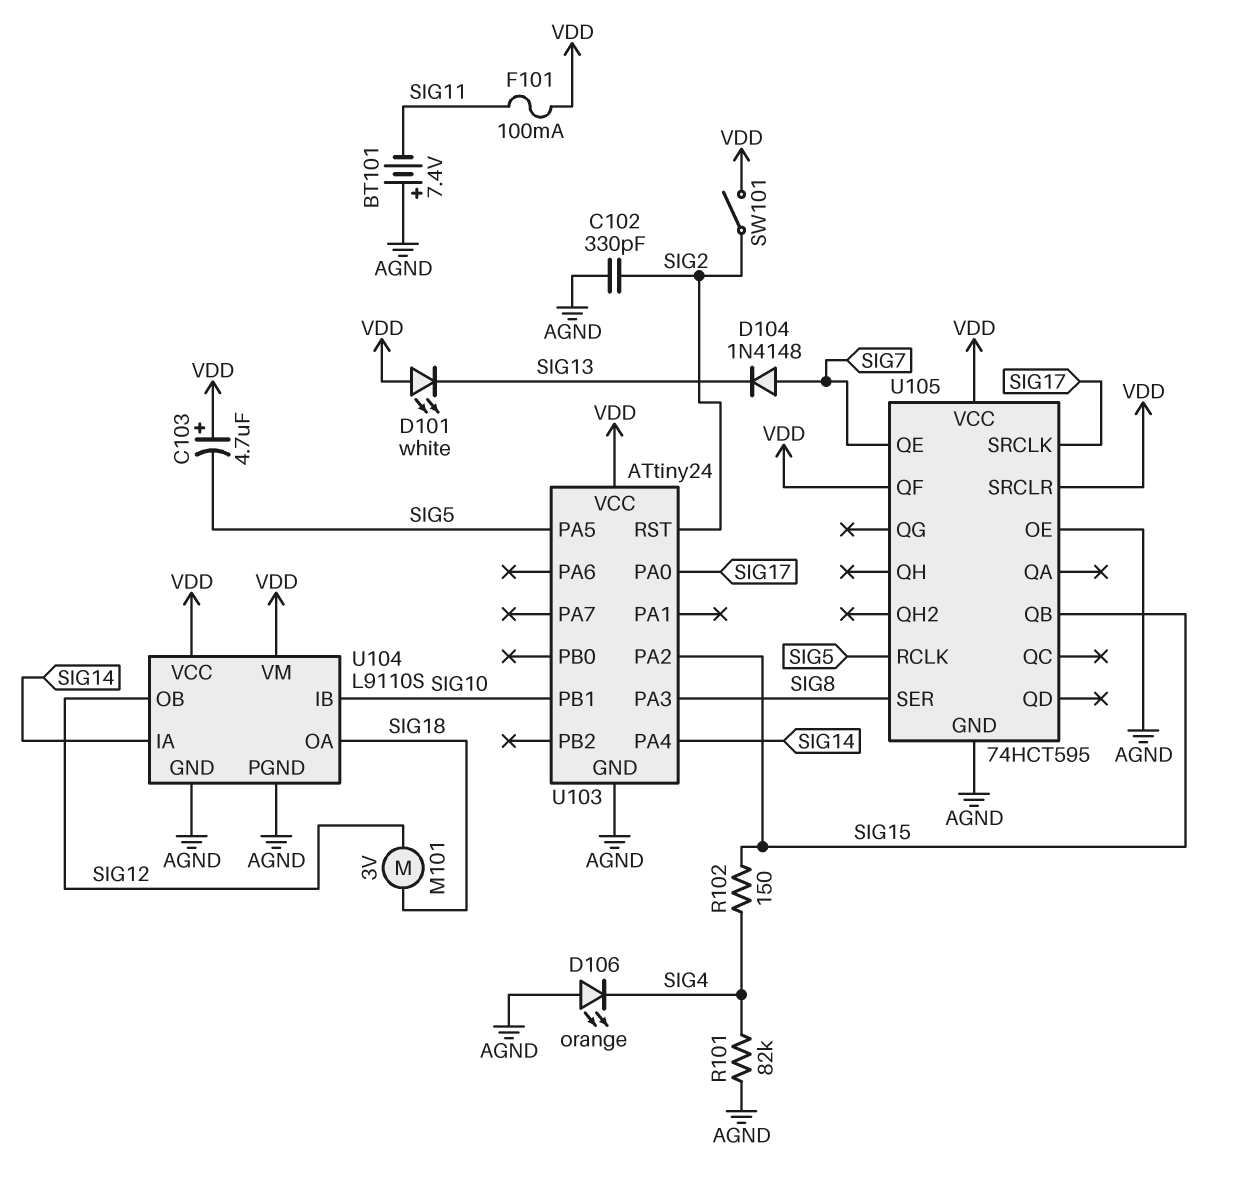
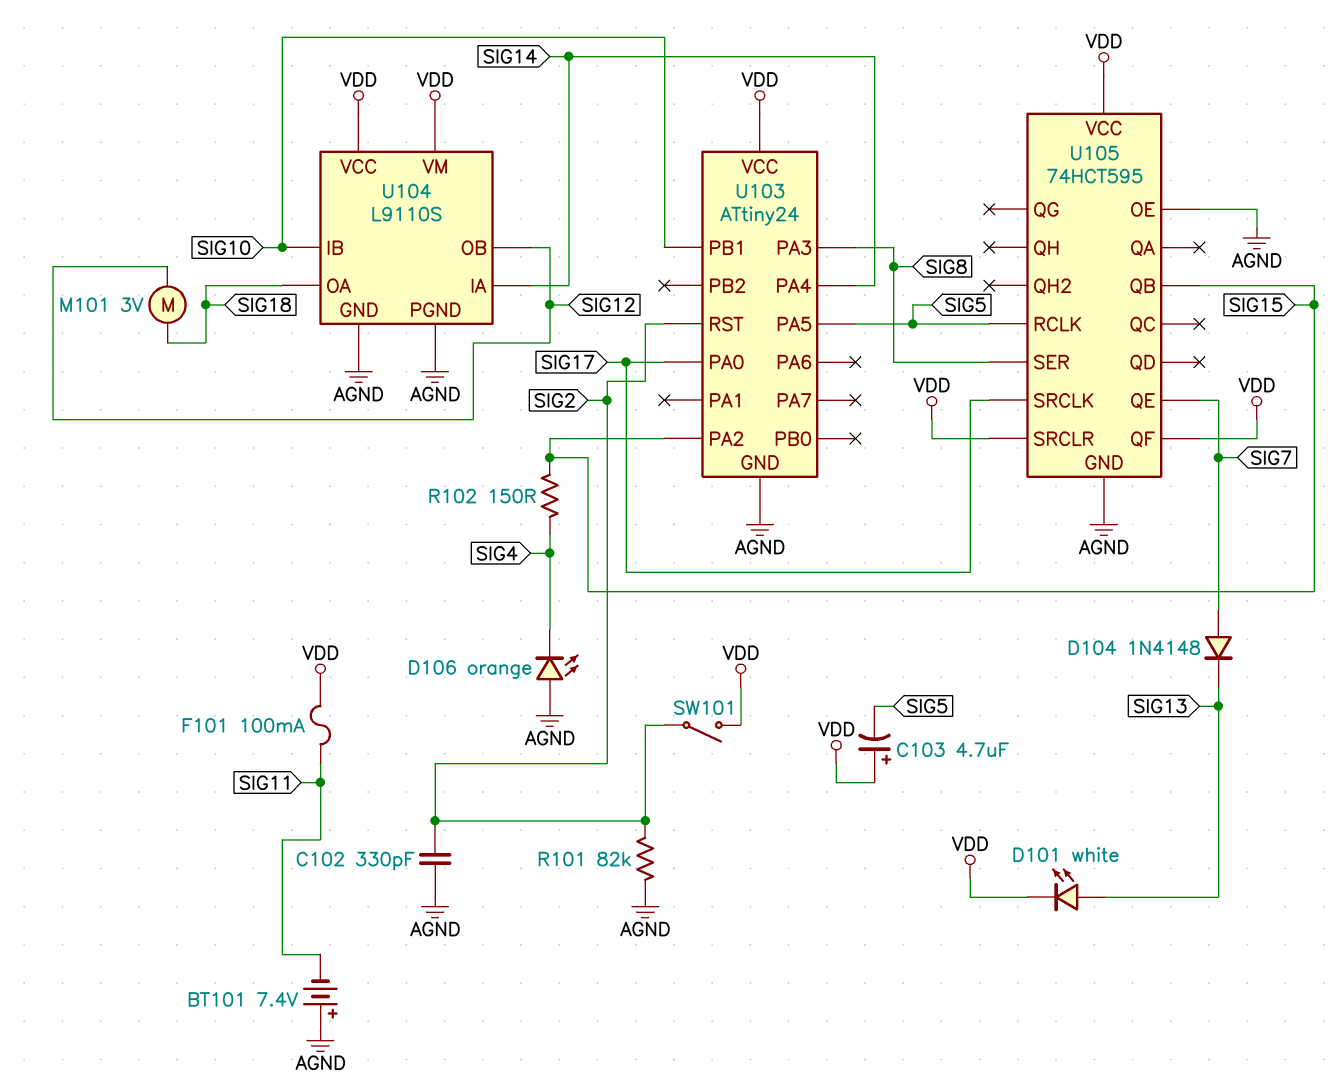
D101: LED white (A VDD, K SIG13) -> LED white (A SIG13, K VDD)
R101: 82k (AGND, SIG4) -> 82k (AGND, SIG2)

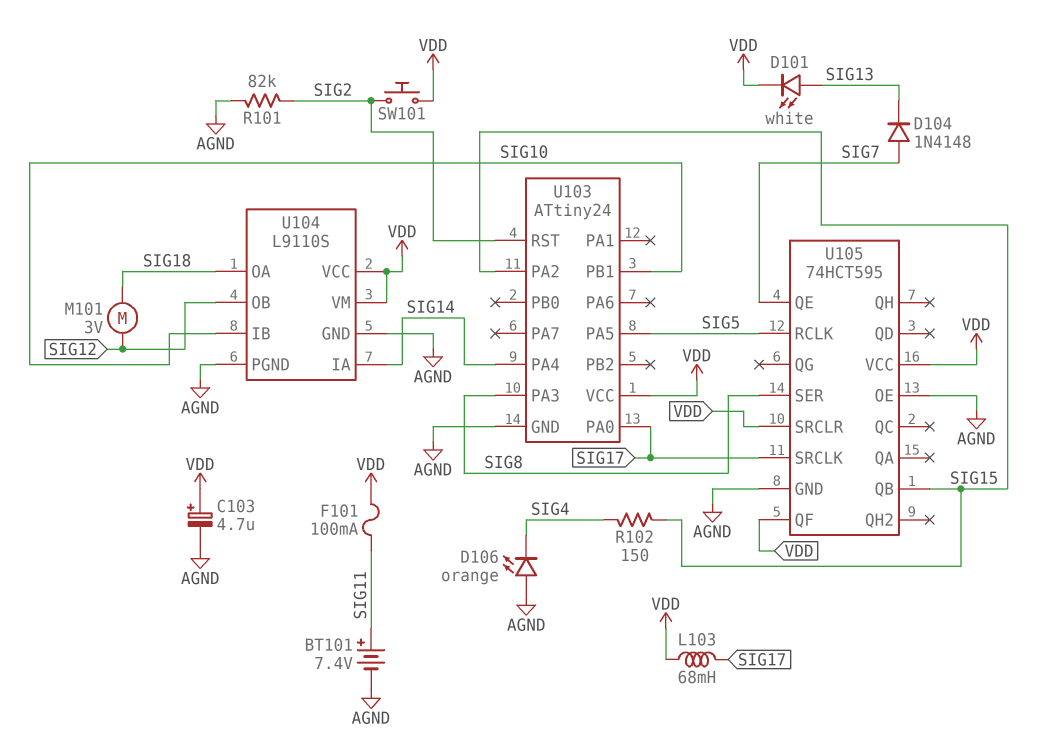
BT101: 7.4V (plus AGND, minus SIG11) -> 7.4V (plus SIG11, minus AGND)
C102: 330pF (AGND, SIG2) -> none
C103: 4.7uF (plus VDD, minus SIG5) -> 4.7uF (plus VDD, minus AGND)
L103: none -> 68mH (SIG17, VDD)
SW101: switch (SIG2, VDD) -> button (SIG2, VDD)

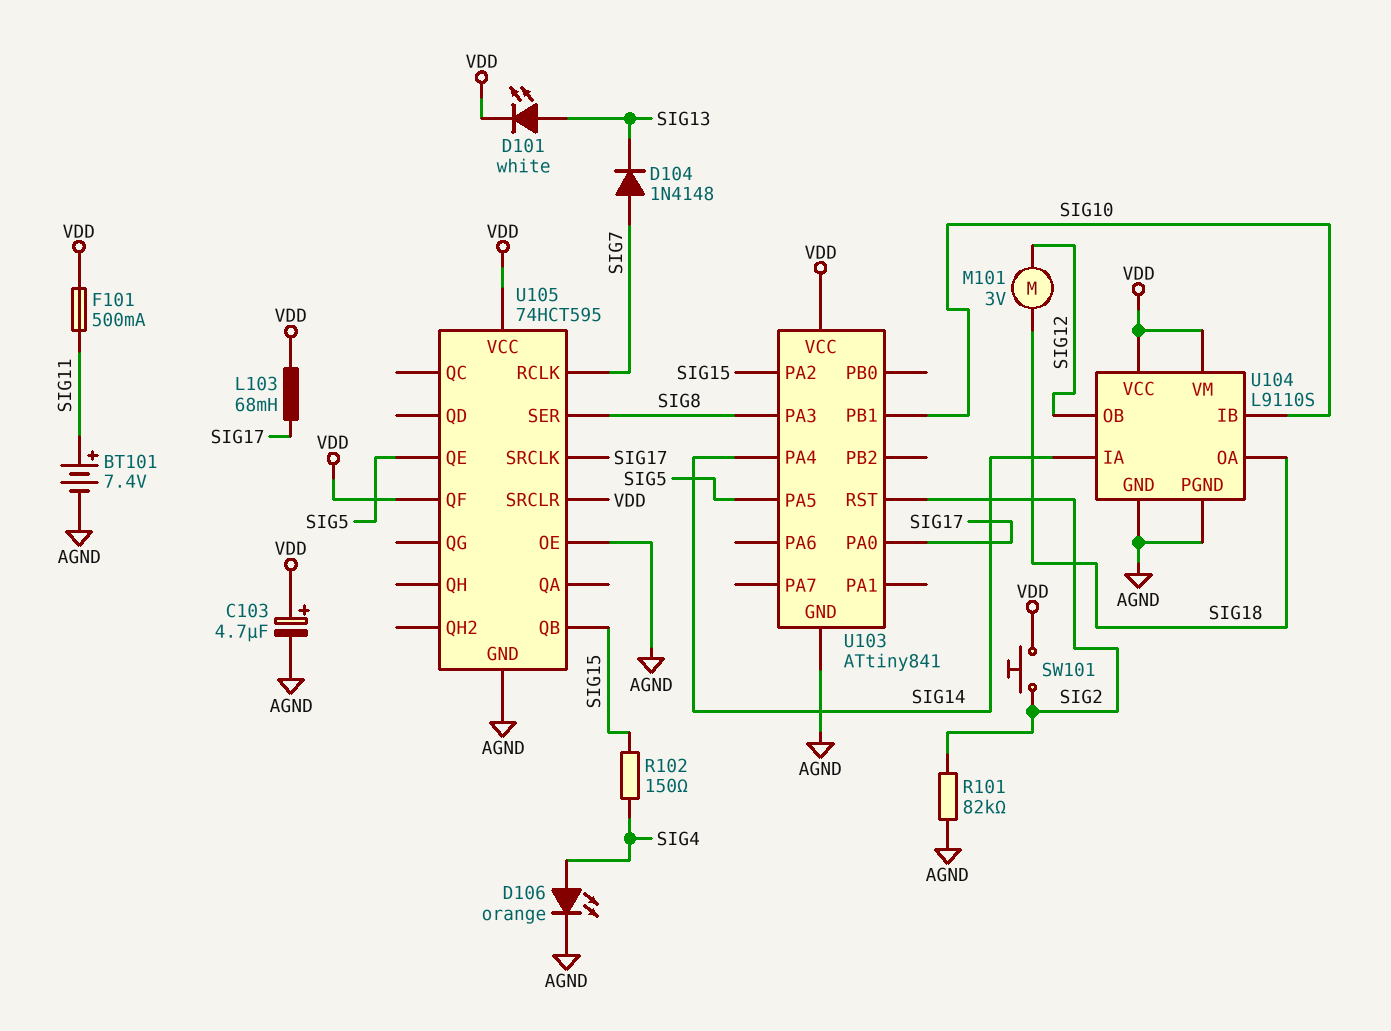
D106: LED orange (A AGND, K SIG4) -> LED orange (A SIG4, K AGND)
F101: 100mA (SIG11, VDD) -> 500mA (SIG11, VDD)
U103: ATtiny24 -> ATtiny841
U105 pin QE: SIG7 -> SIG5
U105 pin RCLK: SIG5 -> SIG7

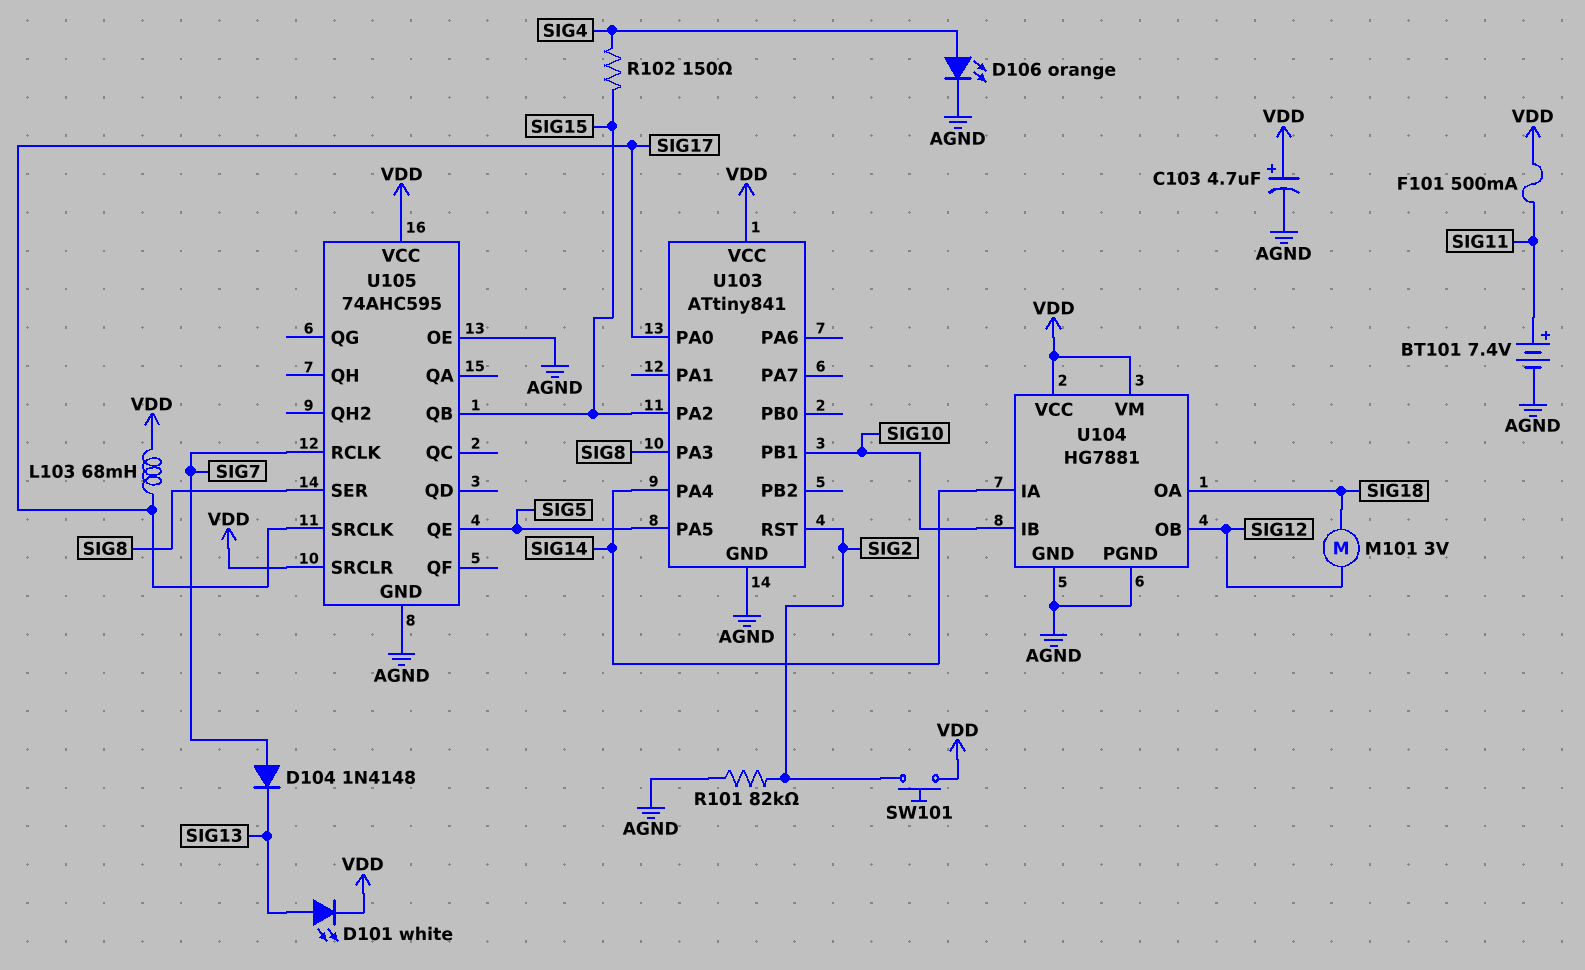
U104: L9110S -> HG7881
U105: 74HCT595 -> 74AHC595
U105 pin QF: VDD -> none

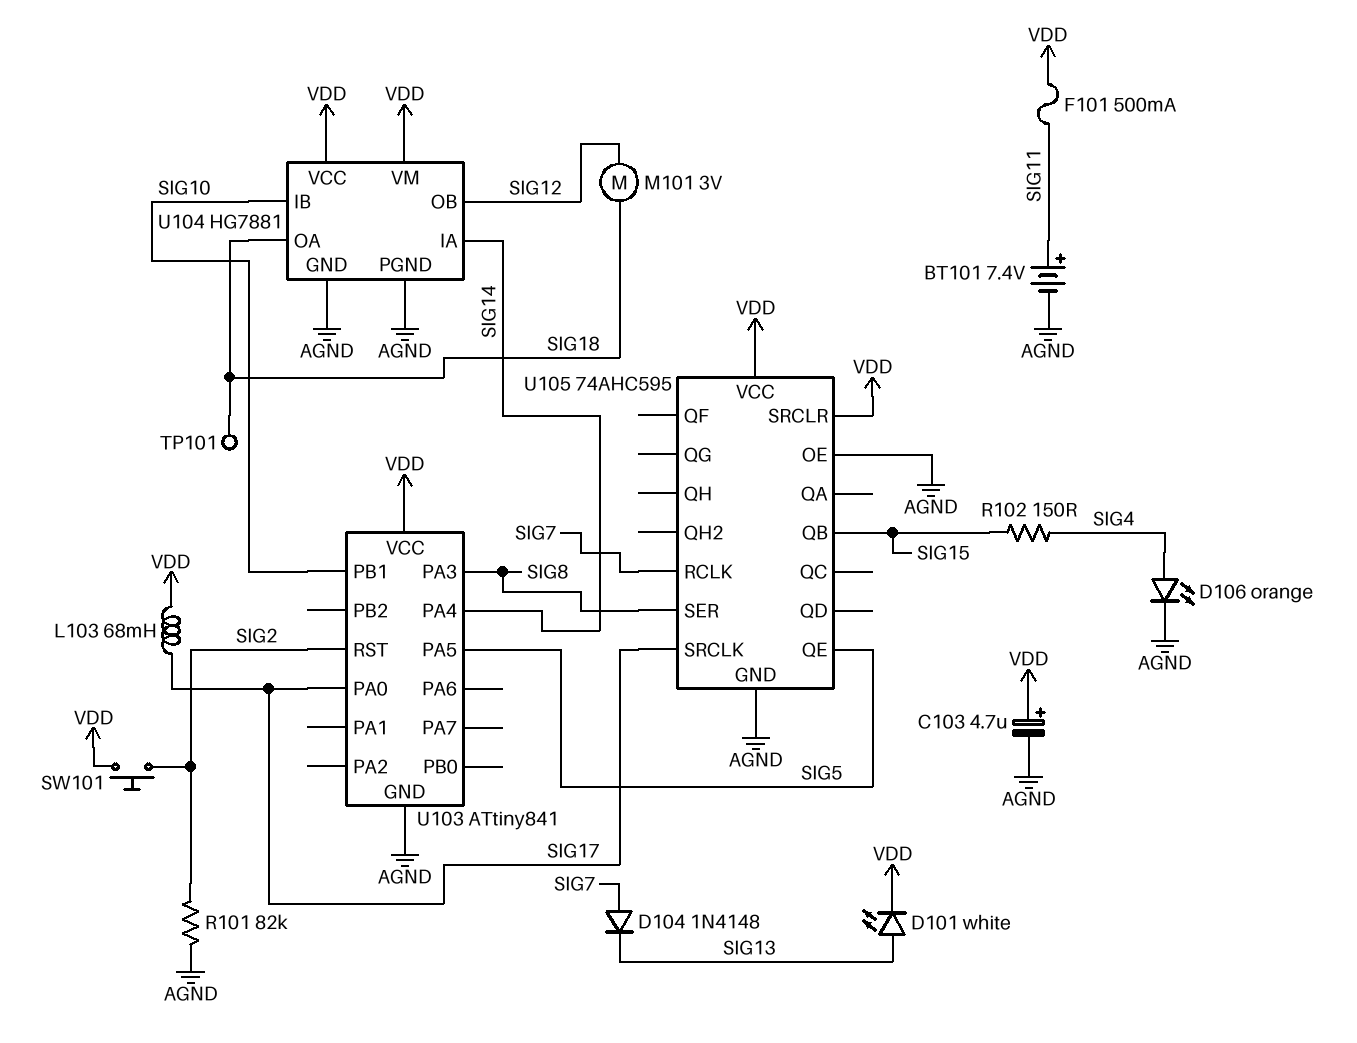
TP101: none -> test point (SIG18)
U103 pin PA2: SIG15 -> none

